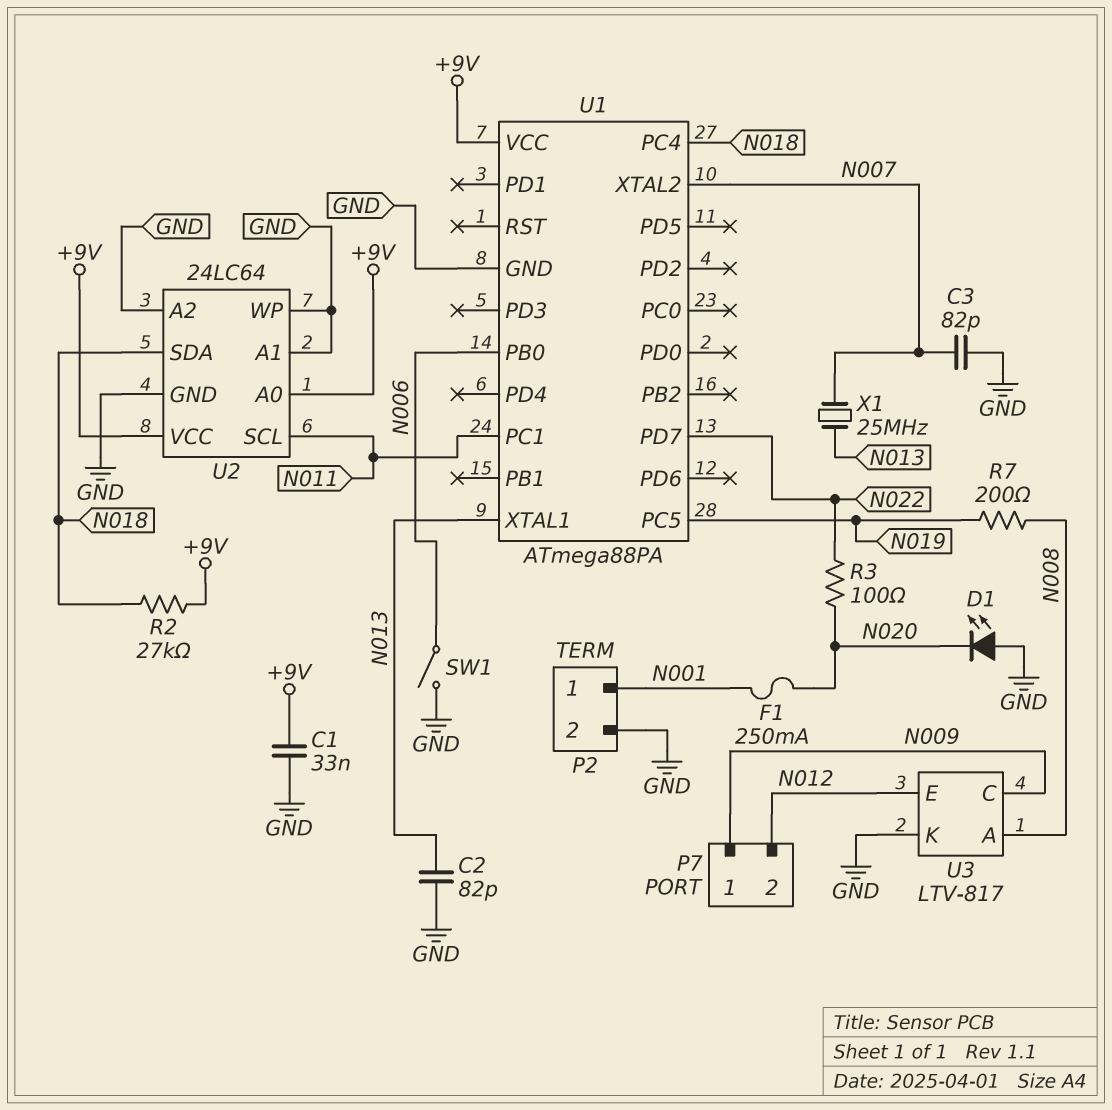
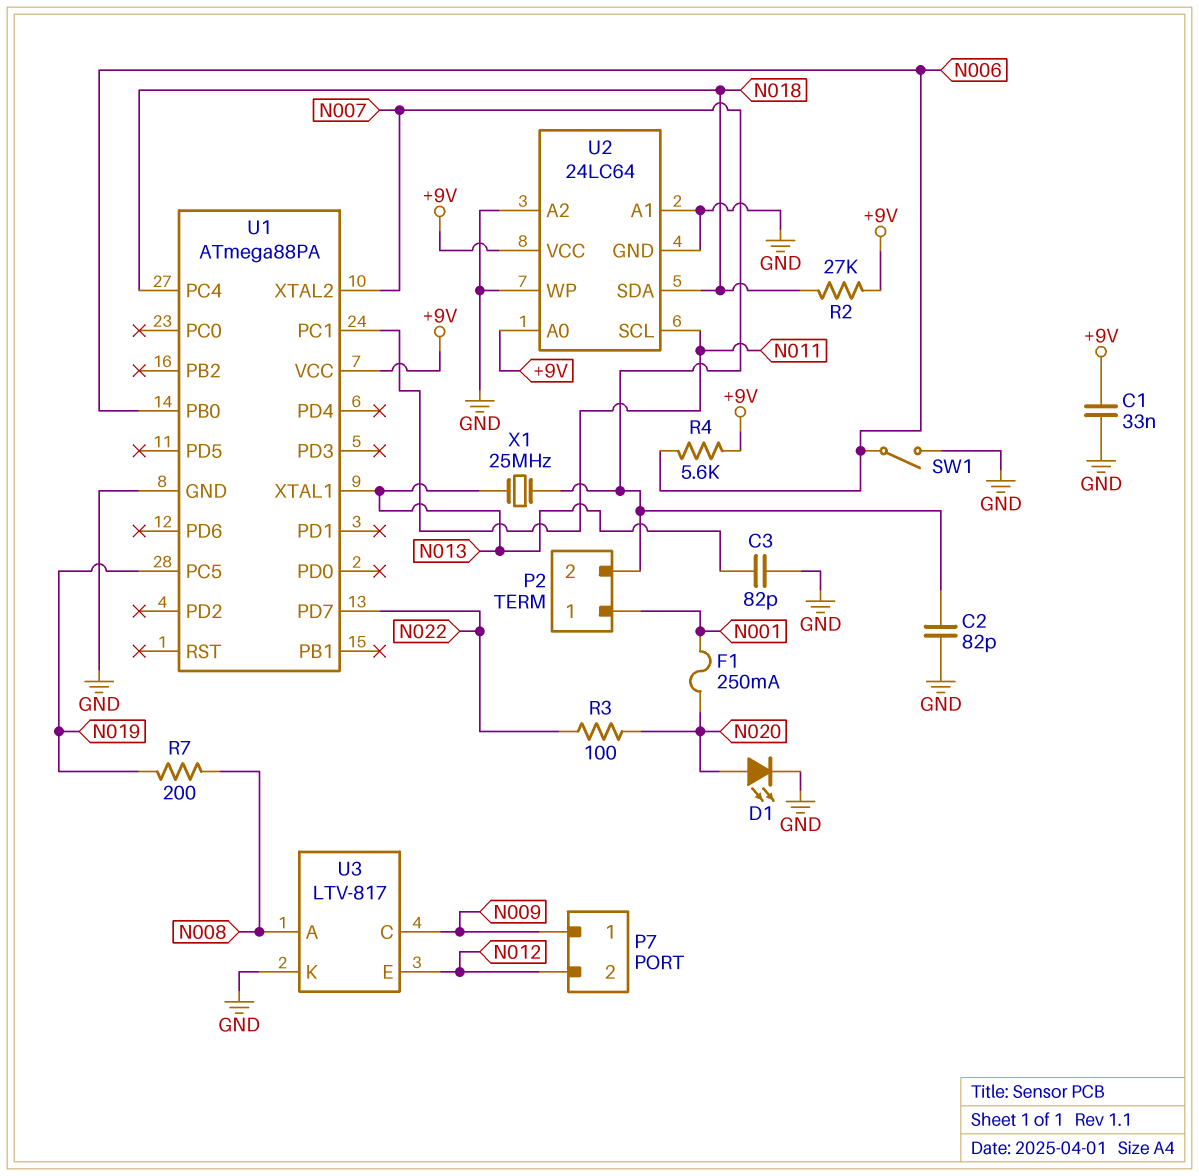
C2: 82pF (GND, N013) -> 82pF (GND, N007)
C3: 82pF (GND, N007) -> 82pF (GND, N013)
D1: LED (A GND, K N020) -> LED (A N020, K GND)
P2 pin 2: GND -> N007
R4: none -> 5.6k (+9V, N006)

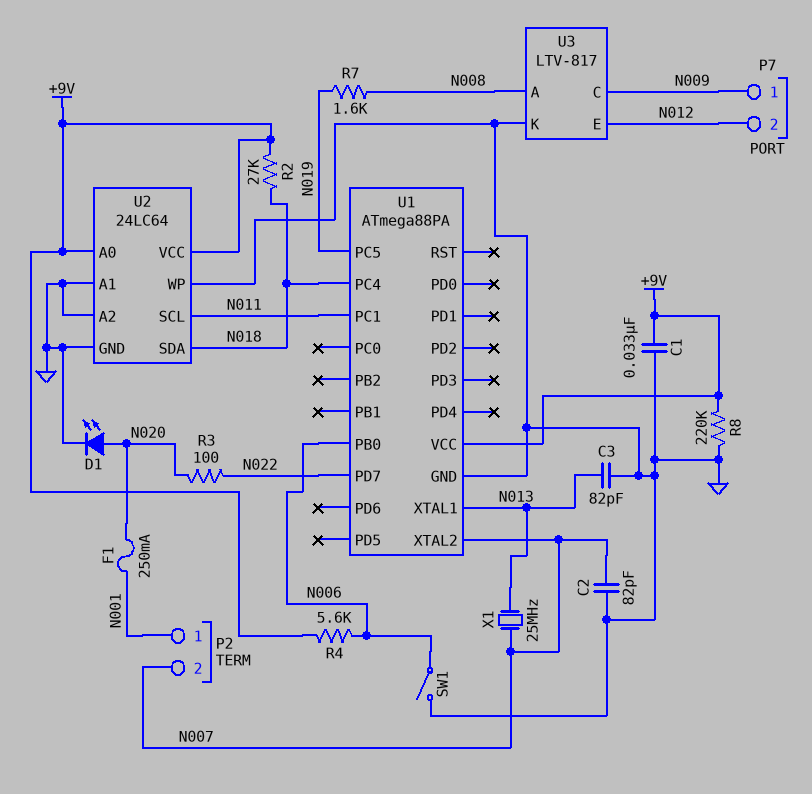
R7: 200 (N008, N019) -> 1.6k (N008, N019)
R8: none -> 220k (+9V, GND)

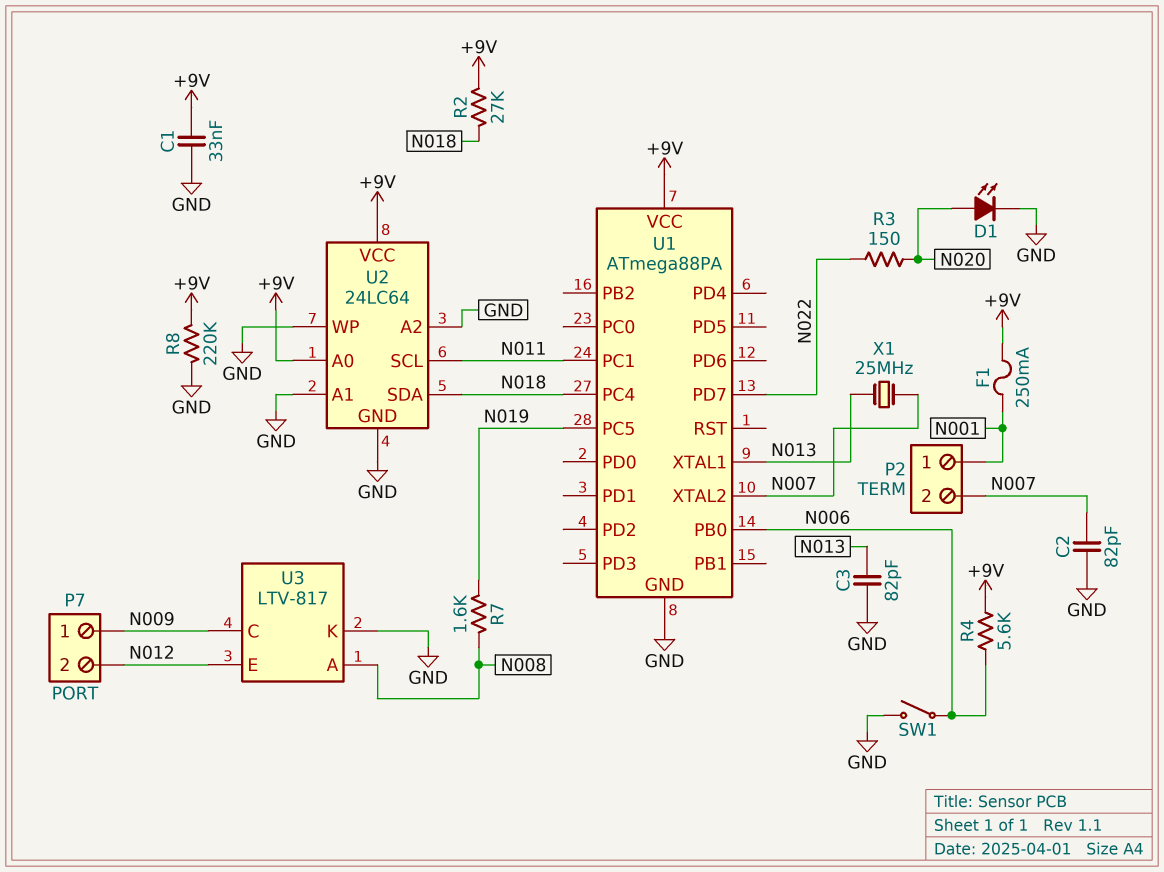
F1: 250mA (N001, N020) -> 250mA (+9V, N001)
R3: 100 (N020, N022) -> 150 (N020, N022)

